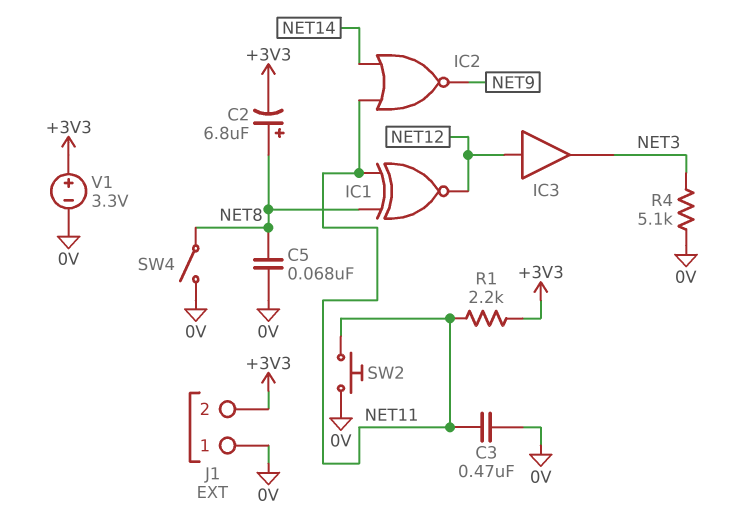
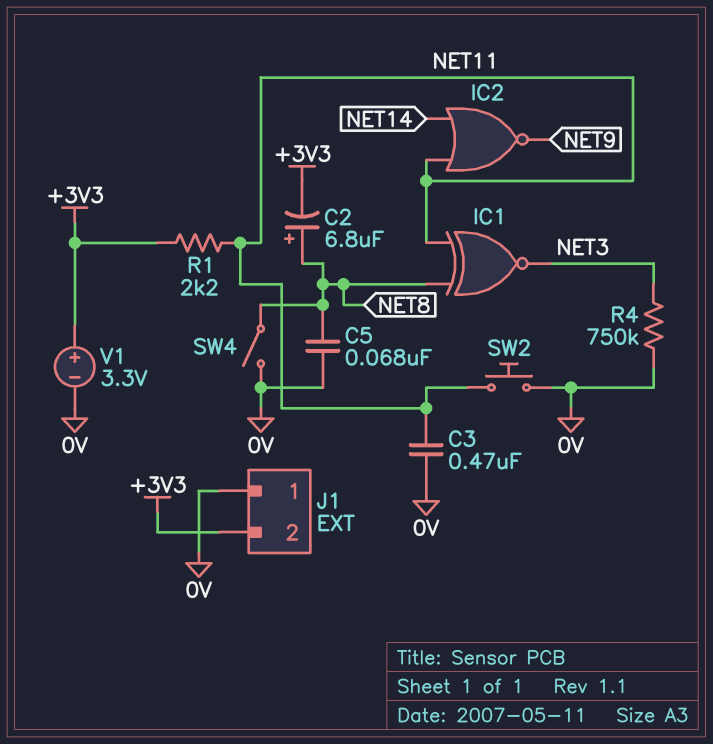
IC1: XNOR (in NET8, in NET11, out NET12) -> XNOR (in NET8, in NET11, out NET3)
IC3: buffer (in NET12, out NET3) -> none
R4: 5.1k (0V, NET3) -> 750k (0V, NET3)

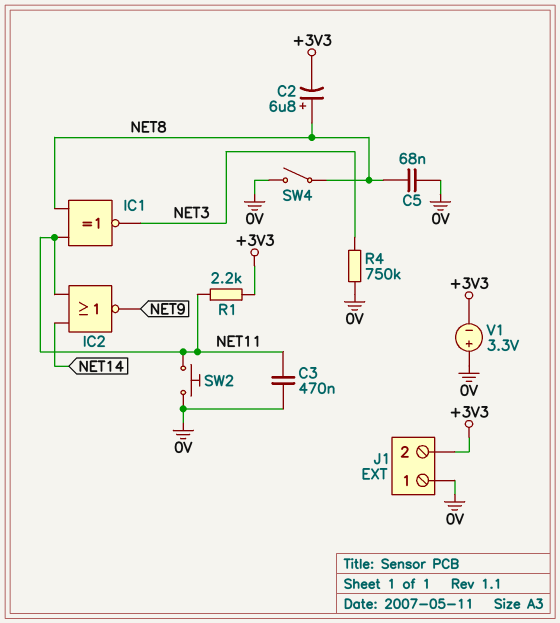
V1: 3.3V (plus +3V3, minus 0V) -> 3.3V (plus 0V, minus +3V3)

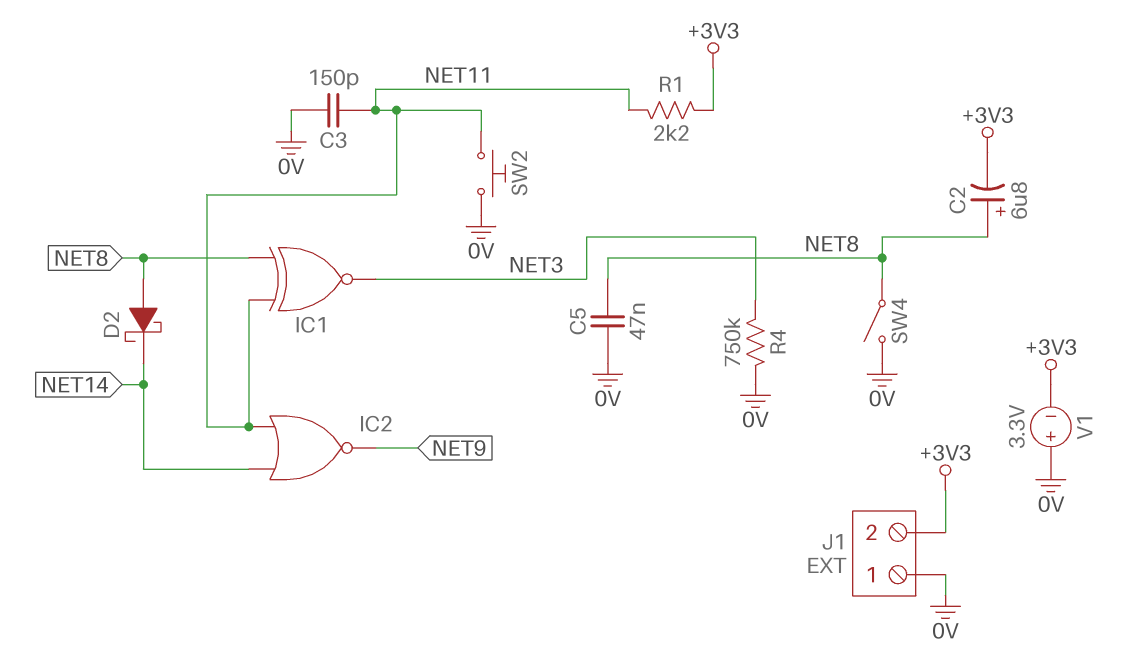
C3: 470nF (0V, NET11) -> 150pF (0V, NET11)
C5: 68nF (0V, NET8) -> 47nF (0V, NET8)
D2: none -> schottky (A NET8, K NET14)

